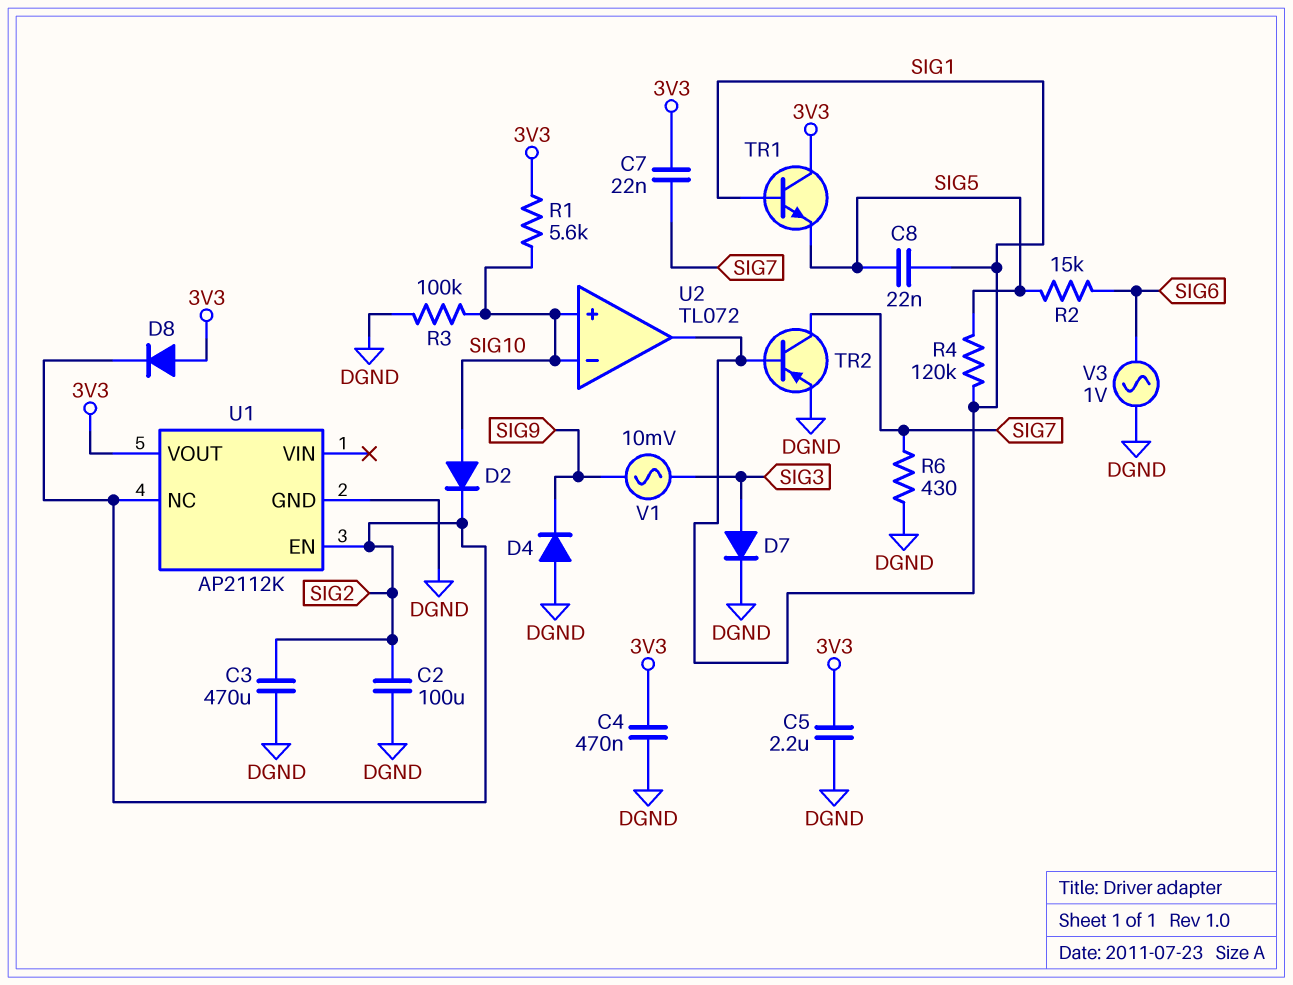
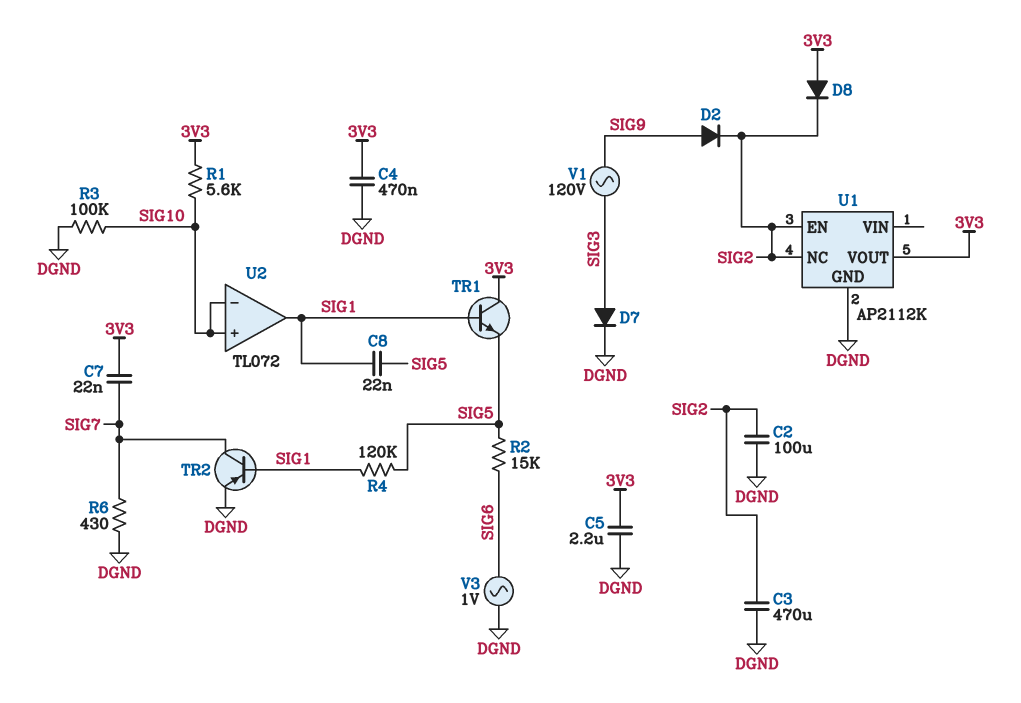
D2: diode (A SIG10, K SIG2) -> diode (A SIG9, K SIG2)
D4: diode (A DGND, K SIG9) -> none
V1: AC 10mV (SIG3, SIG9) -> AC 120V (SIG3, SIG9)

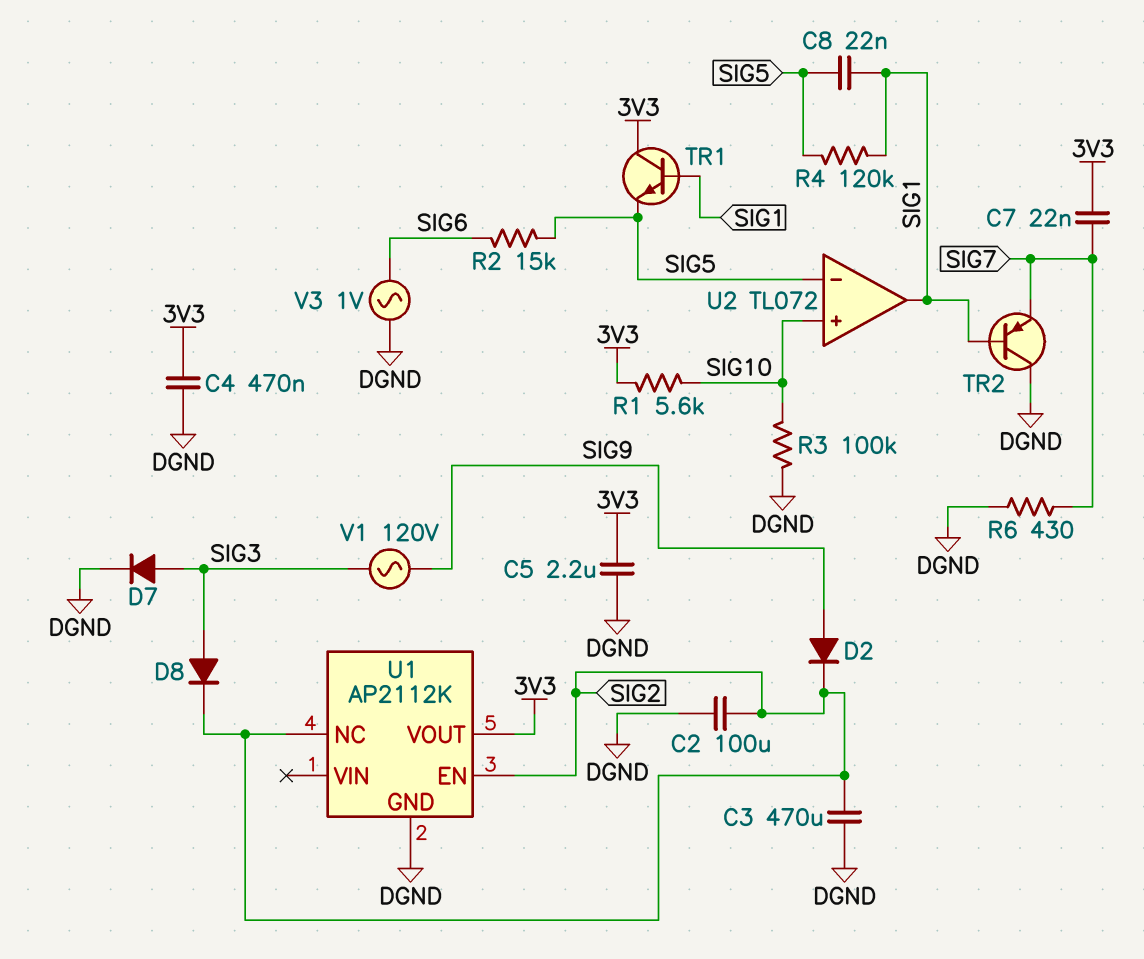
D8: diode (A 3V3, K SIG2) -> diode (A SIG3, K SIG2)
TR2: PNP (B SIG1, C SIG7, E DGND) -> PNP (B SIG1, C DGND, E SIG7)
U2 pin in-: SIG10 -> SIG5

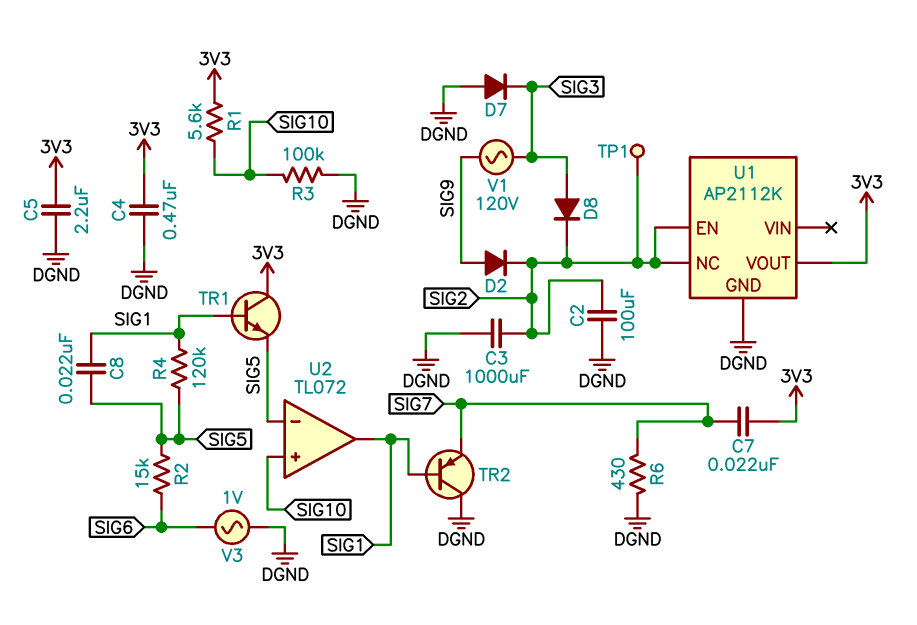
C3: 470uF (DGND, SIG2) -> 1000uF (DGND, SIG2)
D7: diode (A SIG3, K DGND) -> diode (A DGND, K SIG3)
TP1: none -> test point (SIG2)

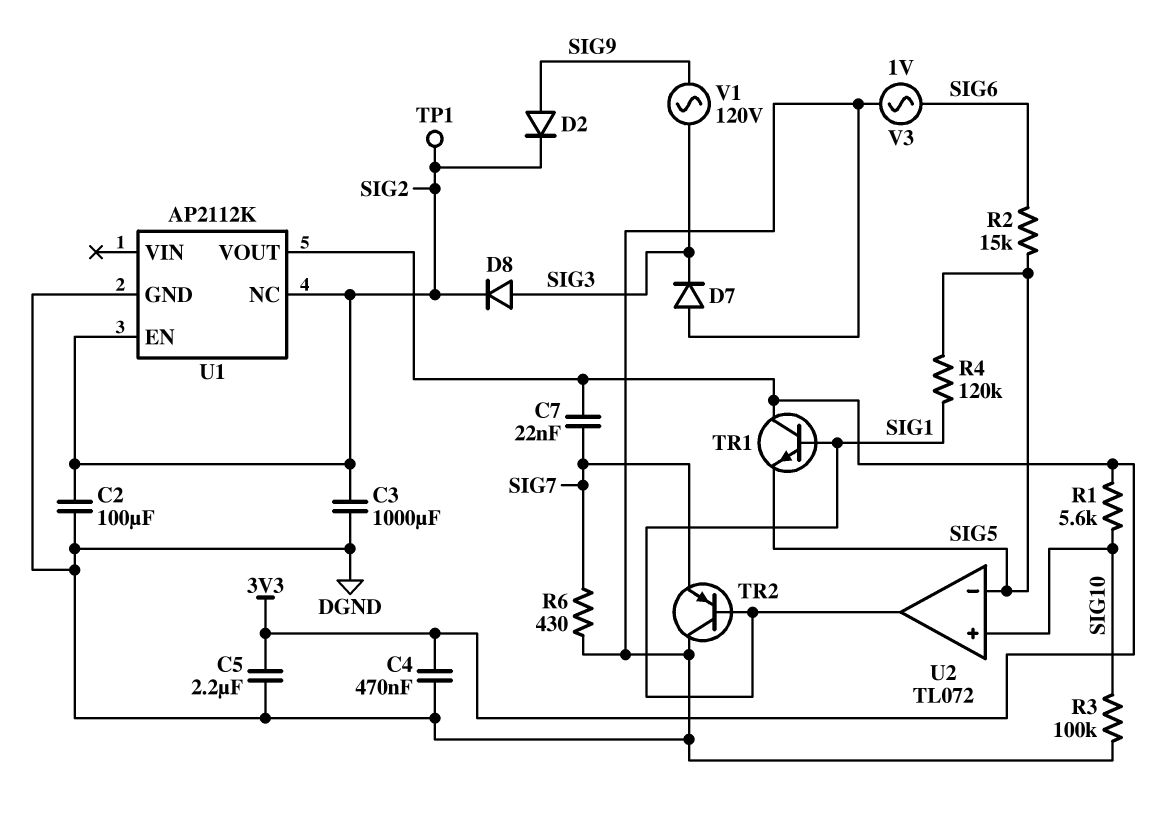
C8: 22nF (SIG1, SIG5) -> none

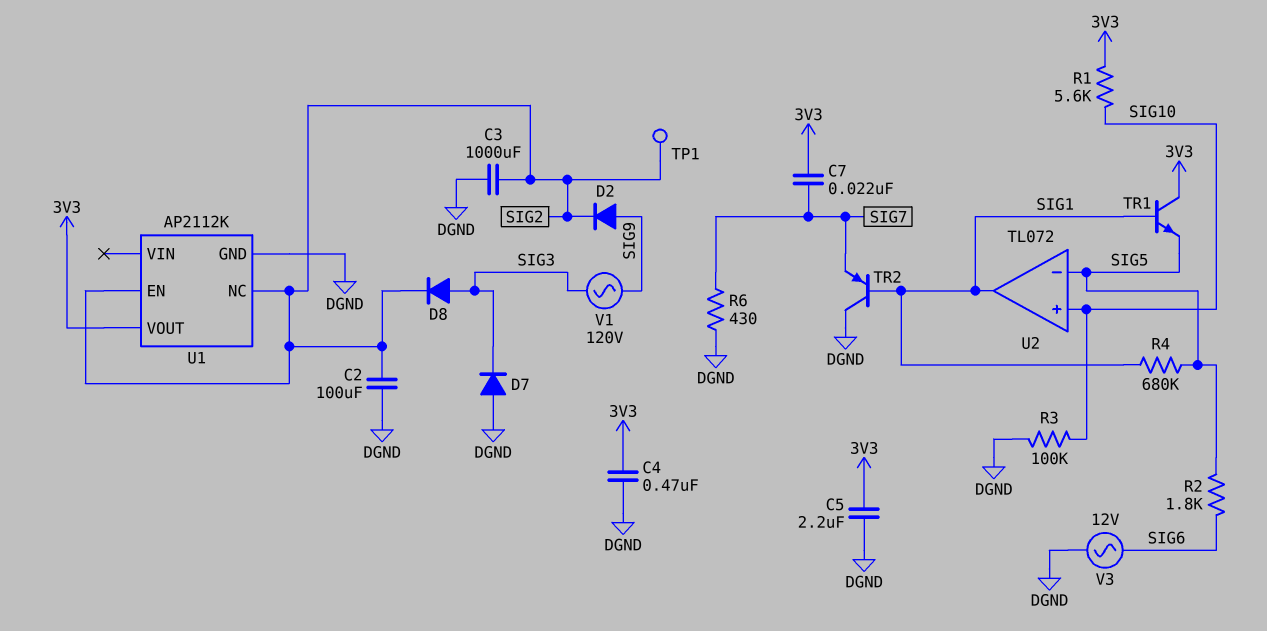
R2: 15k (SIG5, SIG6) -> 1.8k (SIG5, SIG6)
R4: 120k (SIG1, SIG5) -> 680k (SIG1, SIG5)
V3: AC 1V (DGND, SIG6) -> AC 12V (DGND, SIG6)

